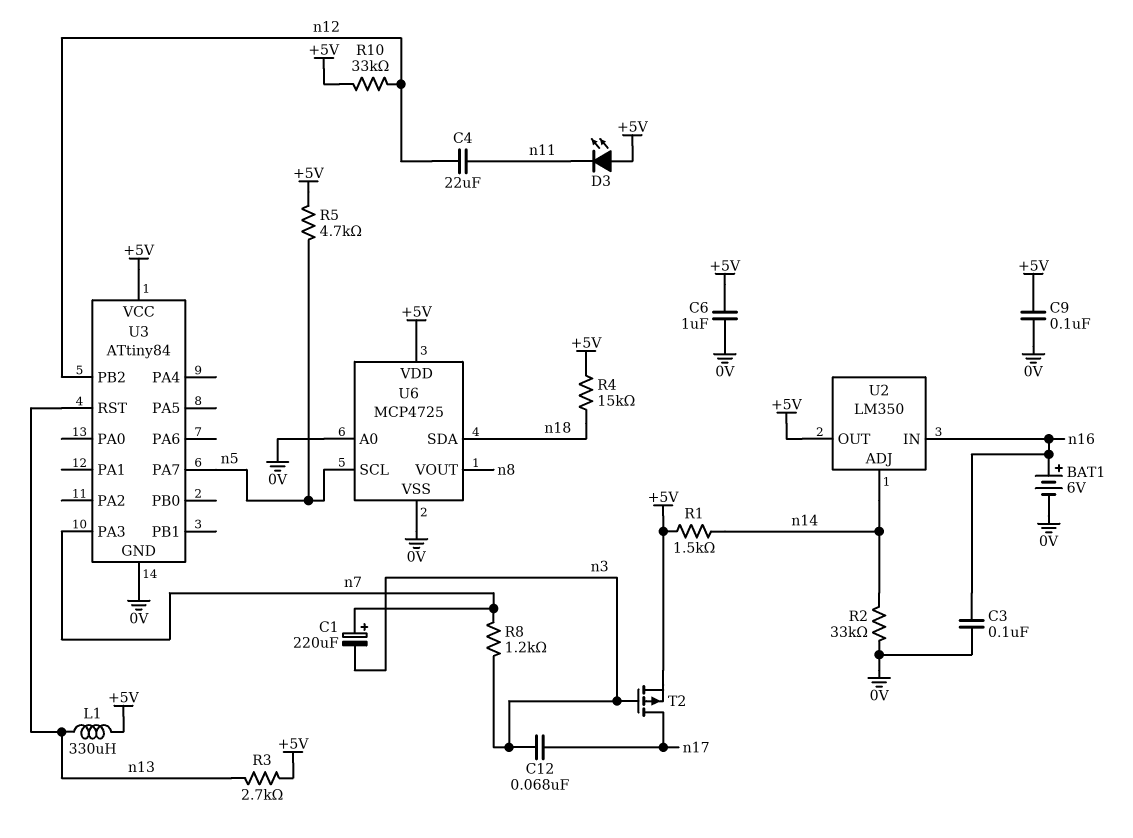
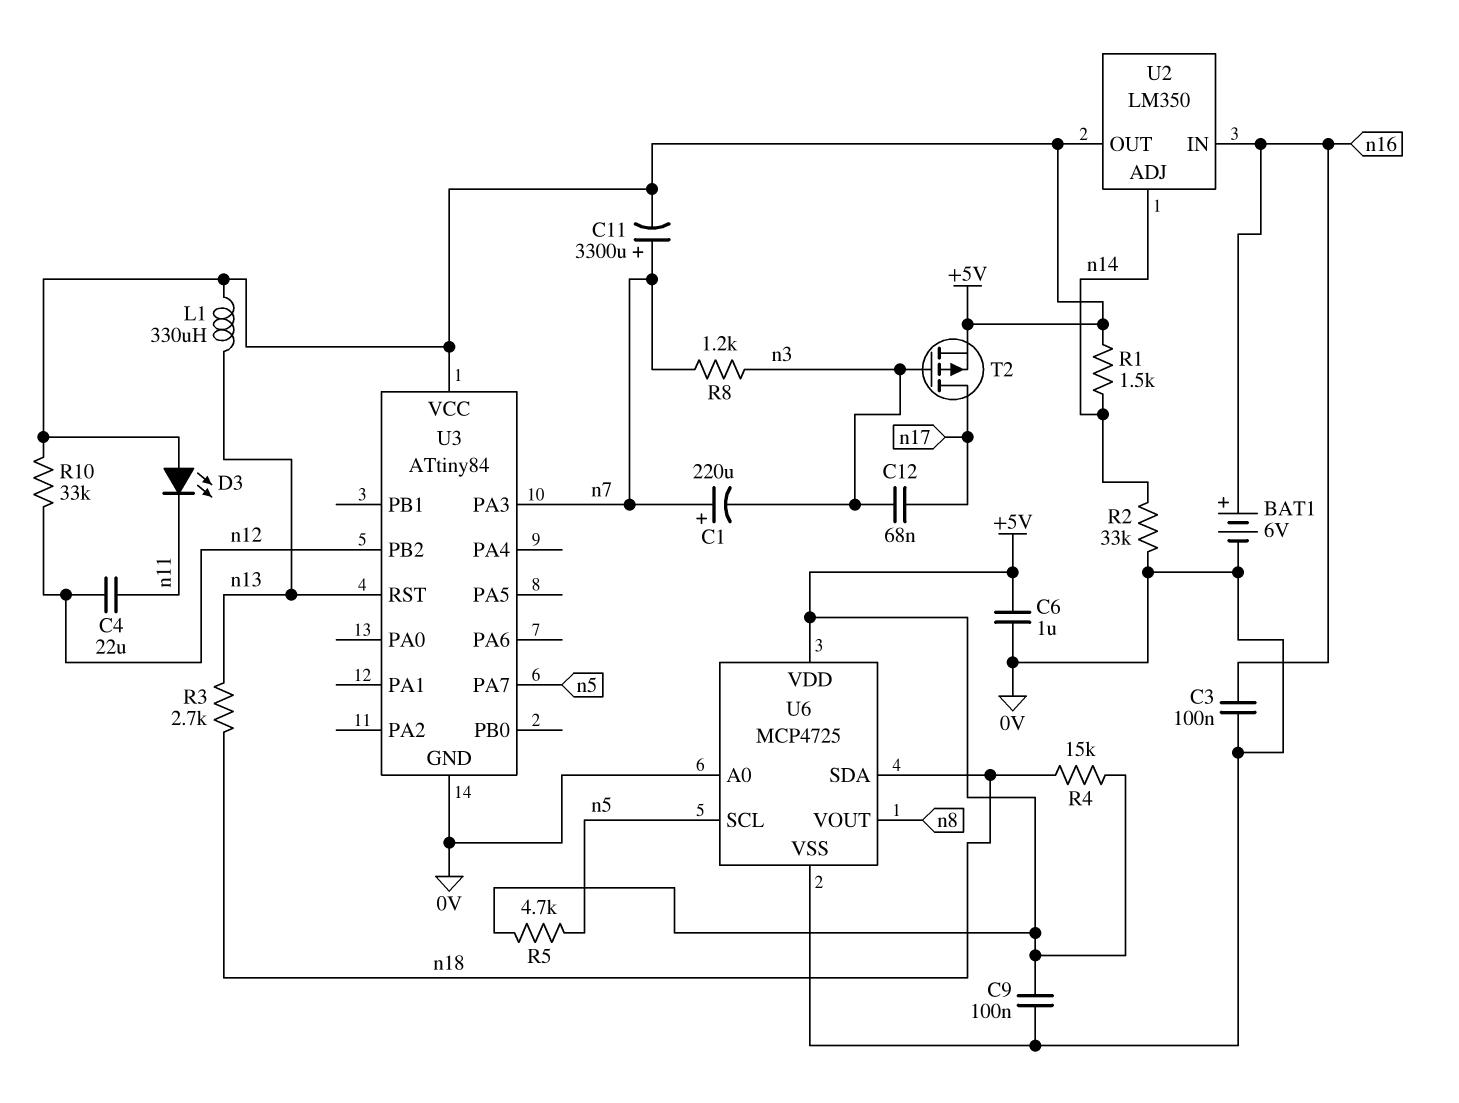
C11: none -> 3300uF (plus n7, minus +5V)
R3: 2.7k (+5V, n13) -> 2.7k (n13, n18)

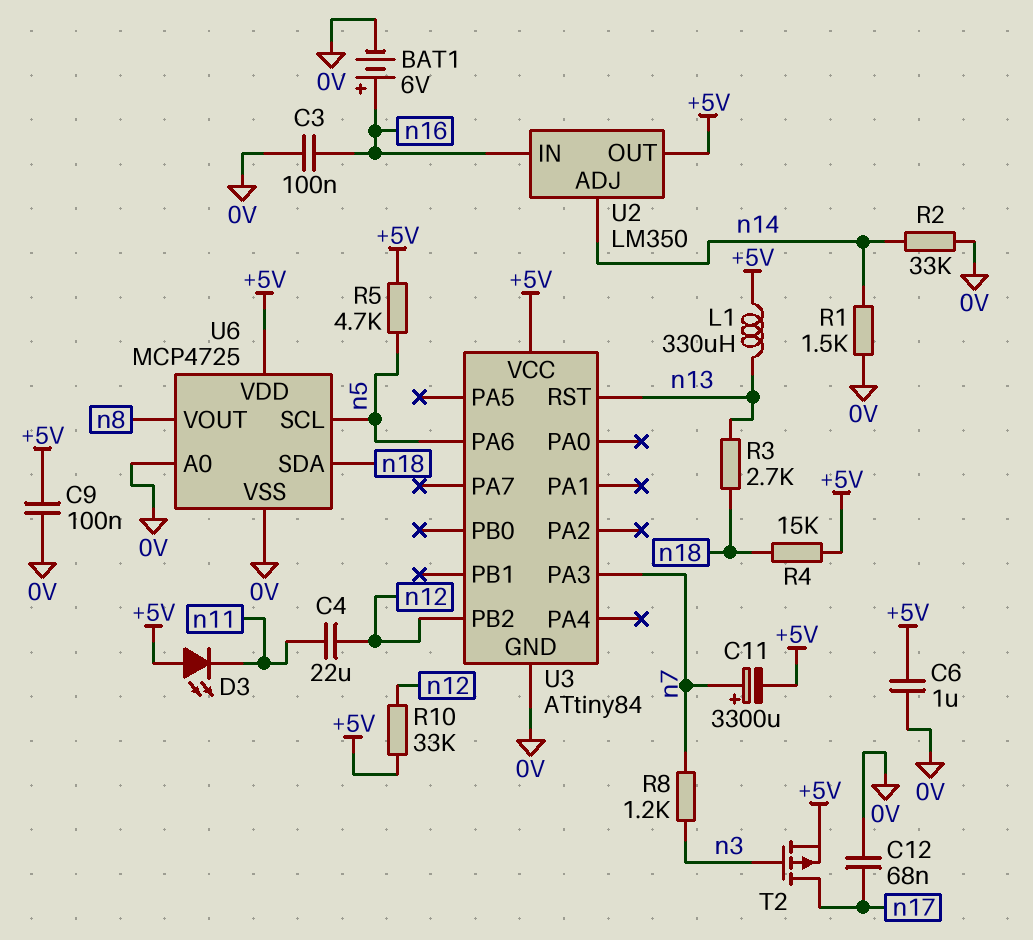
C1: 220uF (plus n7, minus n3) -> none
C12: 68nF (n3, n17) -> 68nF (0V, n17)
R1: 1.5k (+5V, n14) -> 1.5k (0V, n14)
U3 pin PA6: none -> n5
U3 pin PA7: n5 -> none

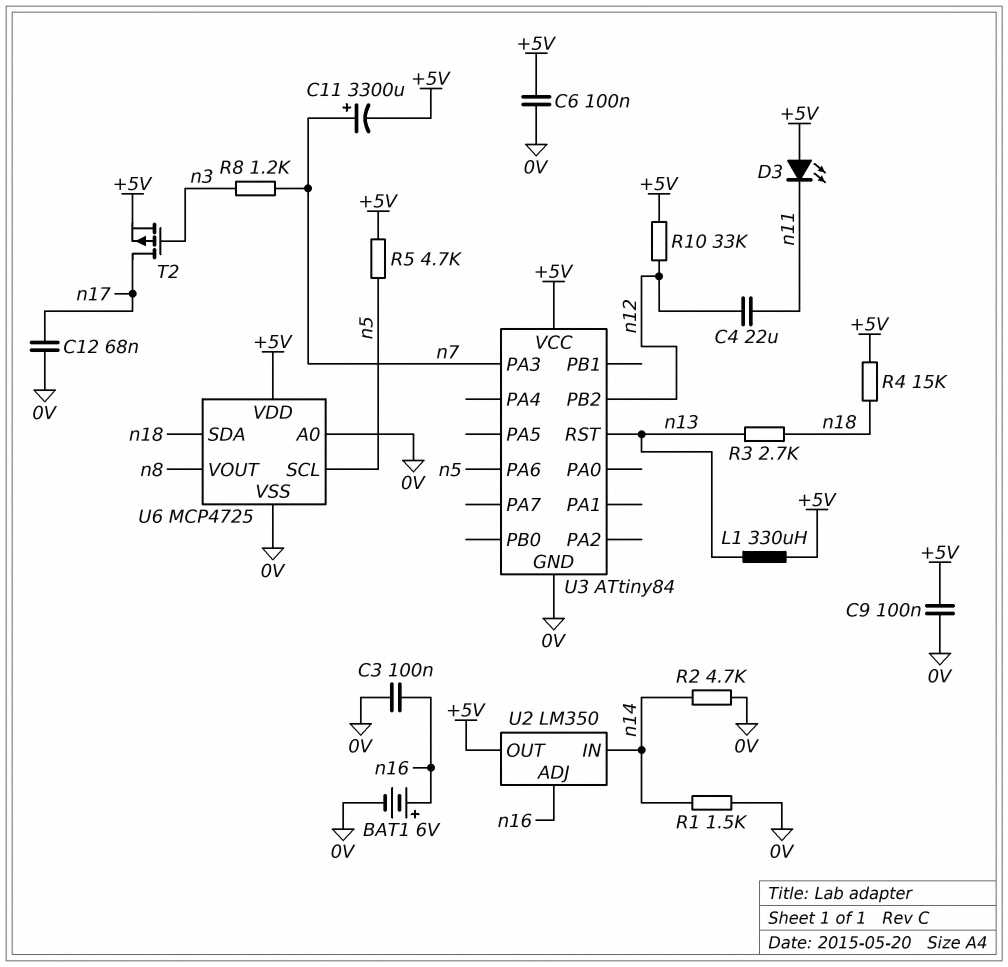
C6: 1uF (+5V, 0V) -> 100nF (+5V, 0V)
R2: 33k (0V, n14) -> 4.7k (0V, n14)
U2 pin ADJ: n14 -> n16
U2 pin IN: n16 -> n14

